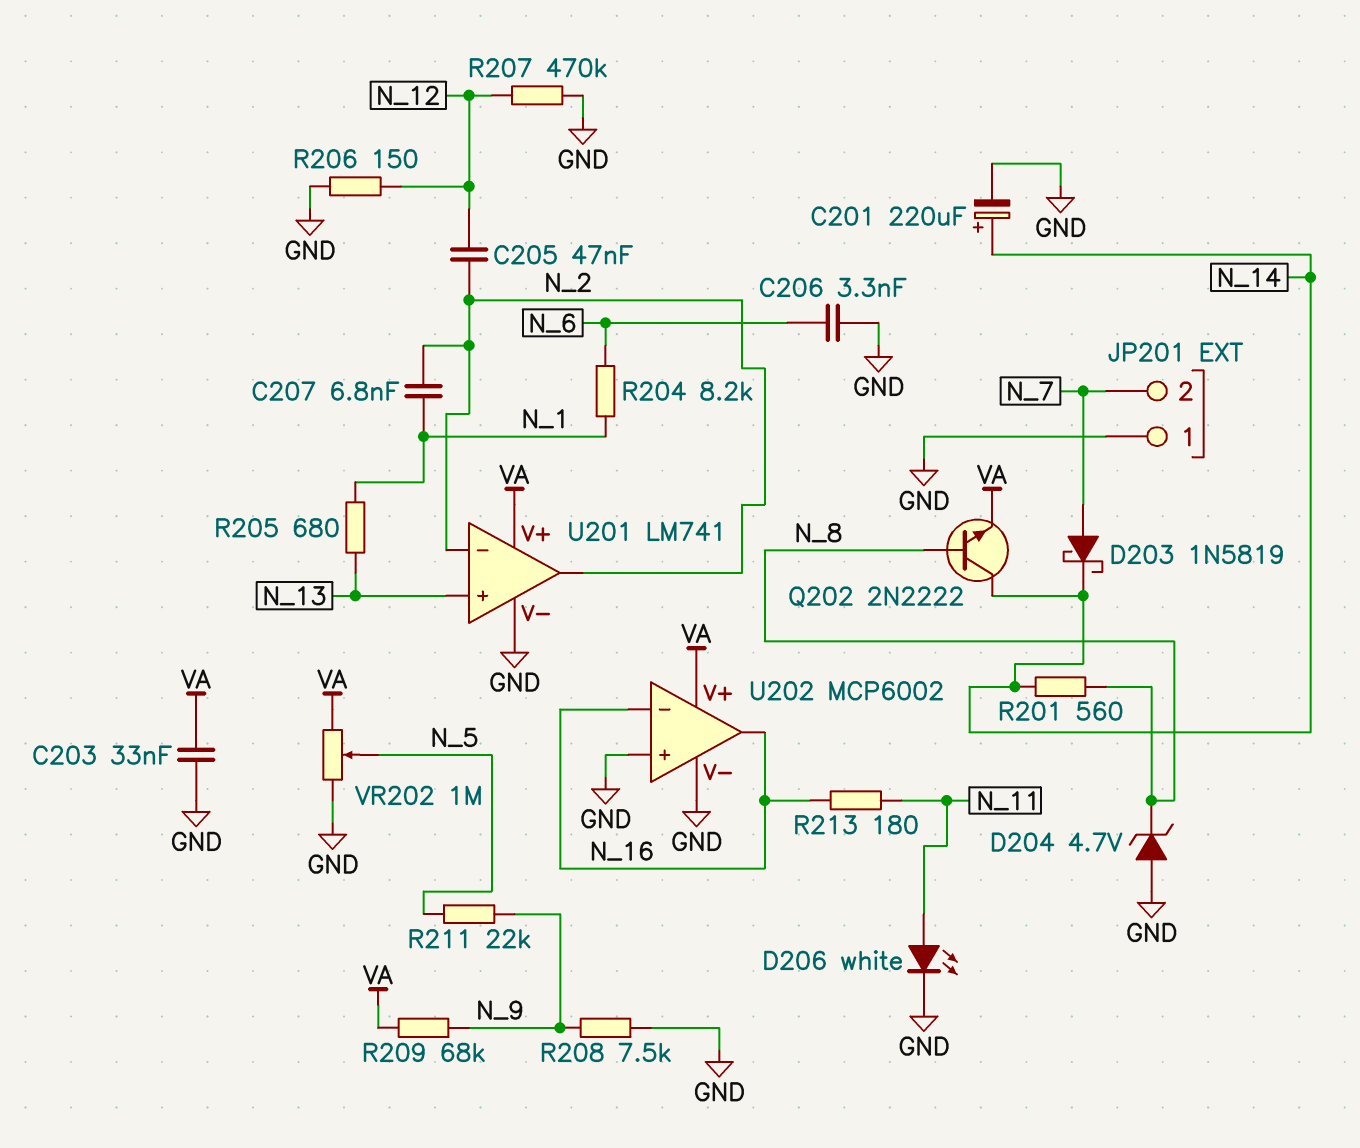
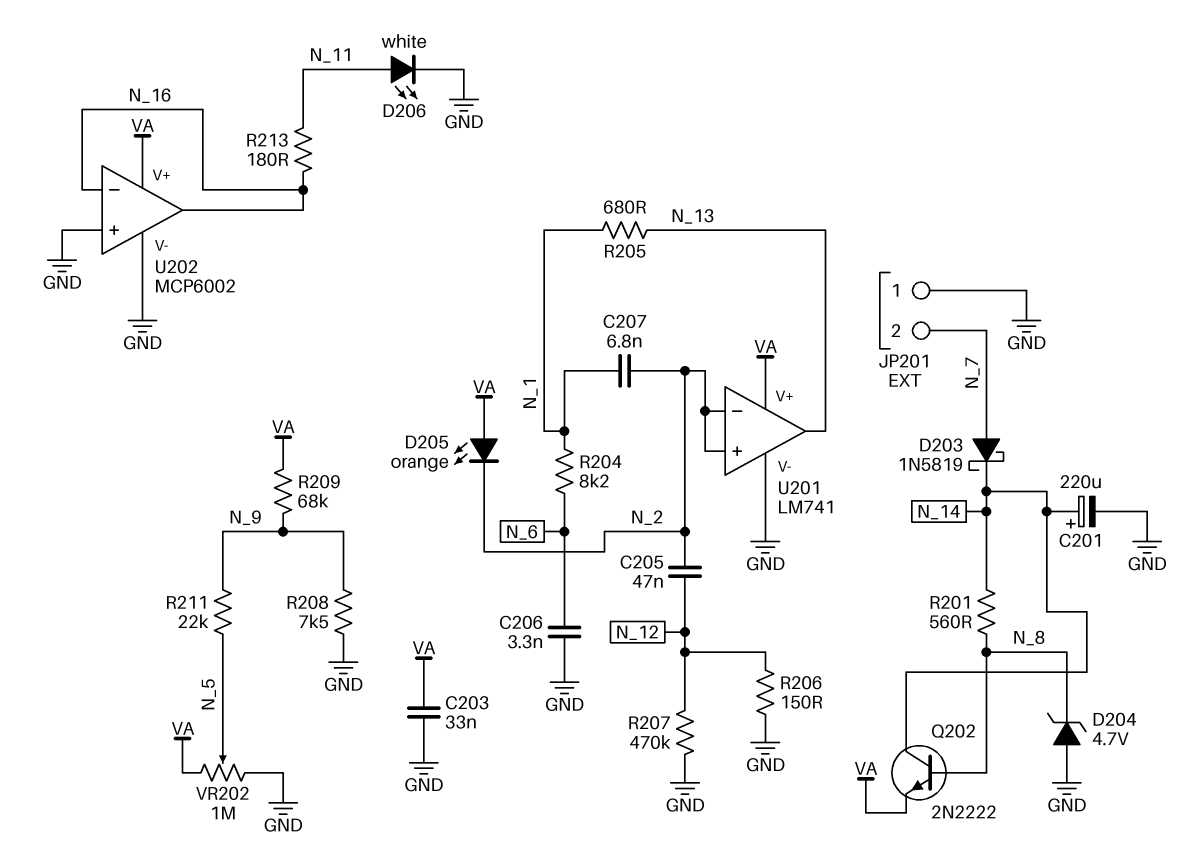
D205: none -> LED orange (A VA, K N_2)
U201 pin in+: N_13 -> N_2
U201 pin out: N_2 -> N_13

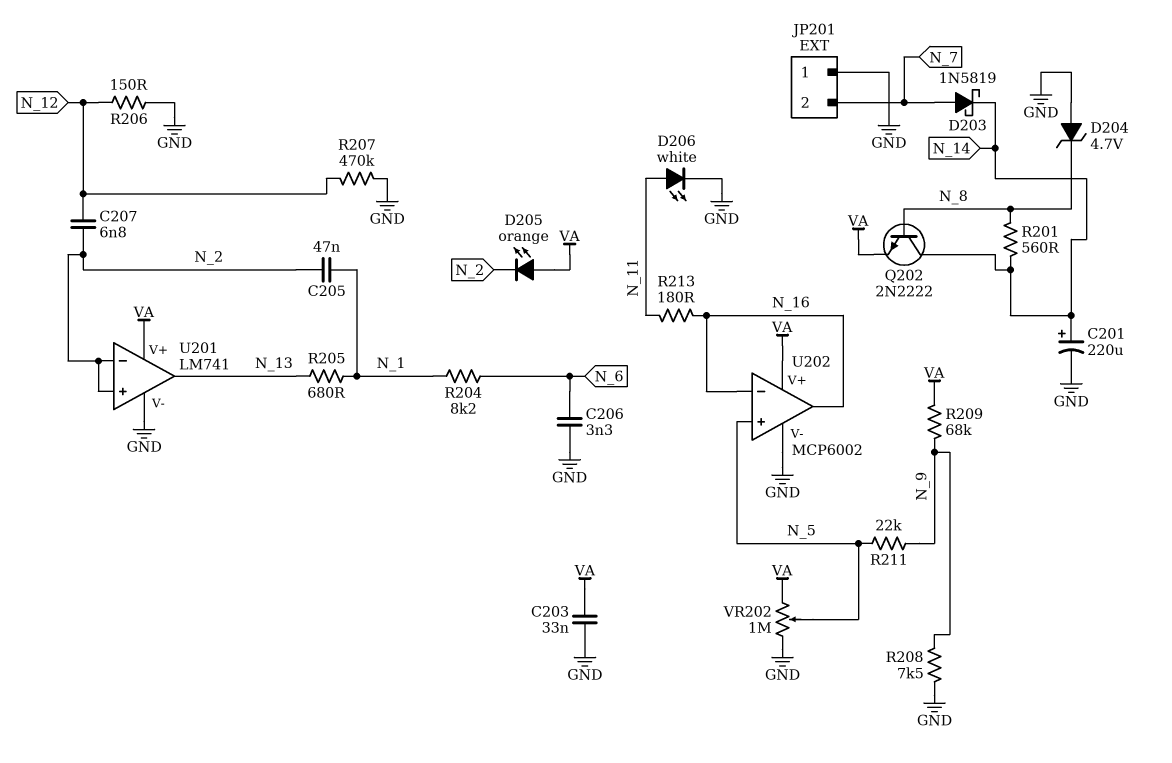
C205: 47nF (N_2, N_12) -> 47nF (N_1, N_2)
C207: 6.8nF (N_1, N_2) -> 6.8nF (N_2, N_12)
U202 pin in+: GND -> N_5

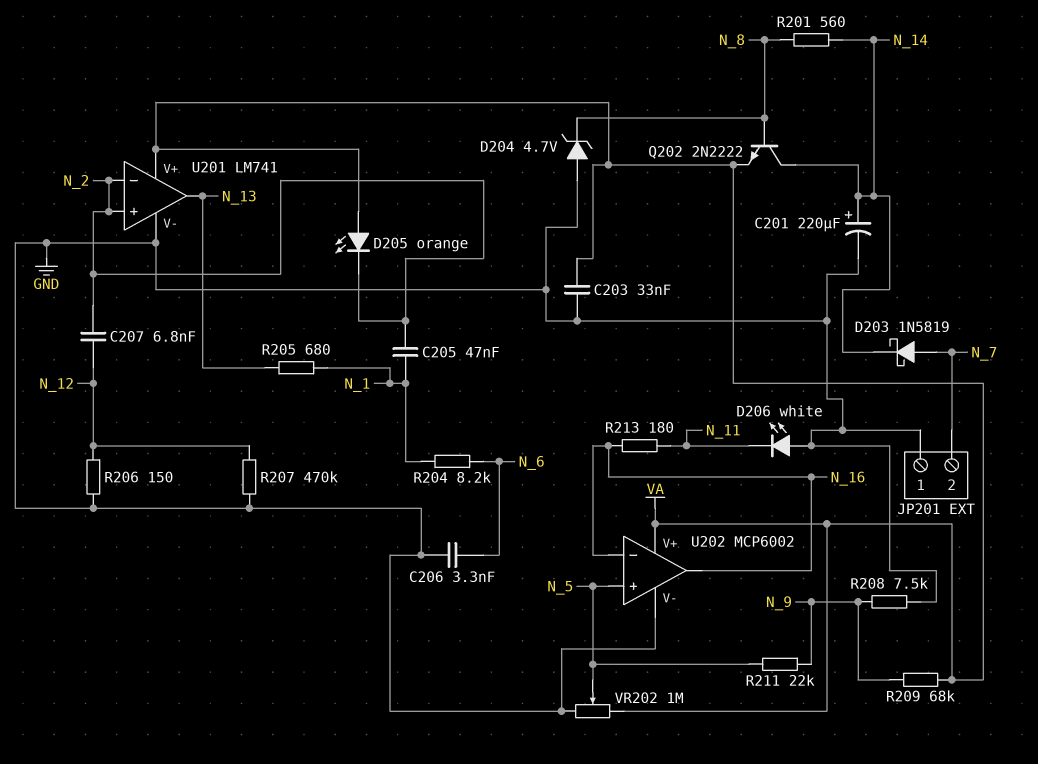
D206: LED white (A N_11, K GND) -> LED white (A GND, K N_11)

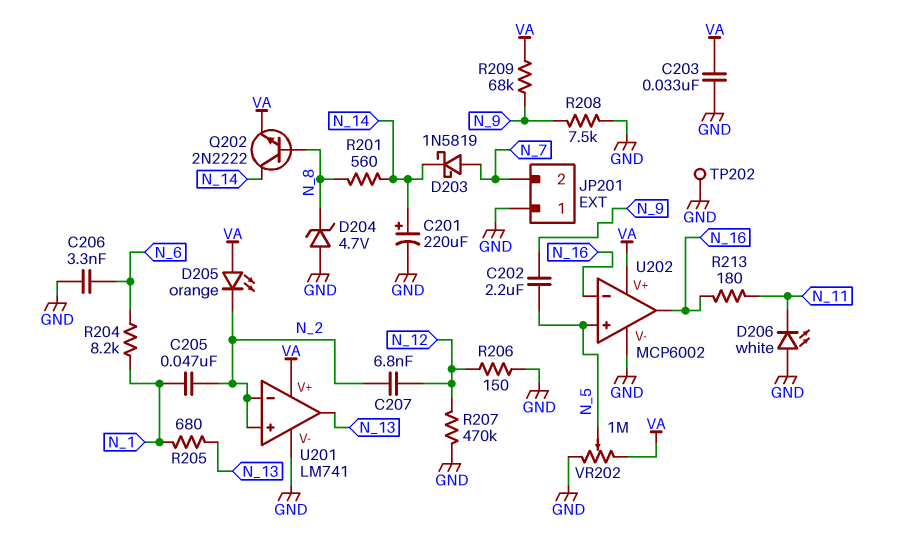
C202: none -> 2.2uF (N_5, N_9)
R211: 22k (N_5, N_9) -> none
TP202: none -> test point (GND)

